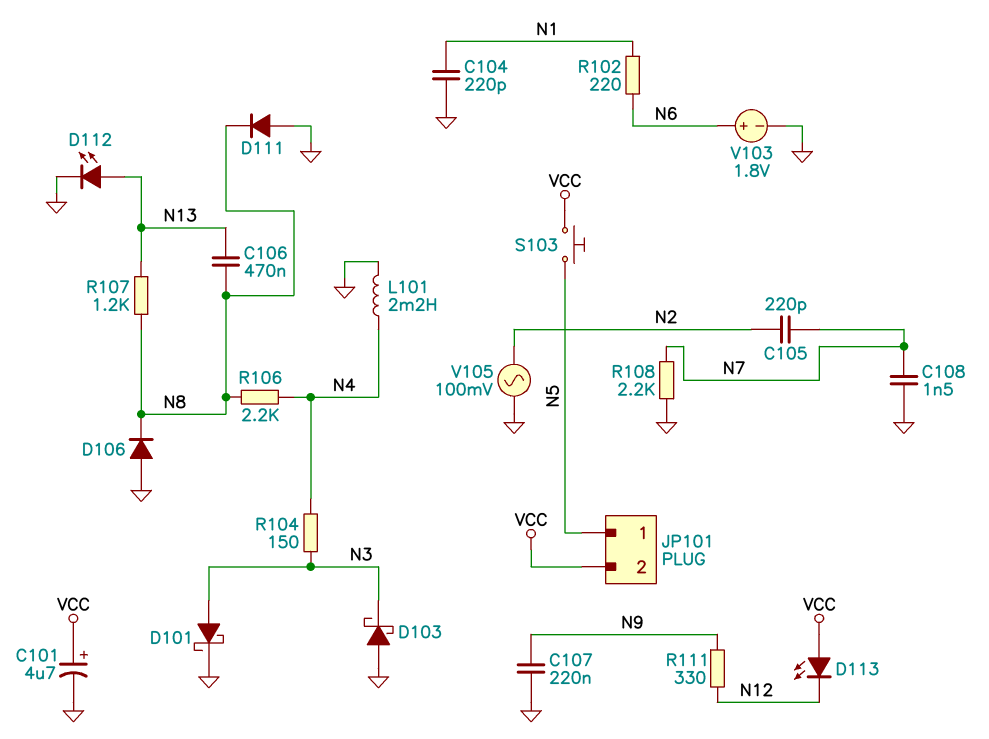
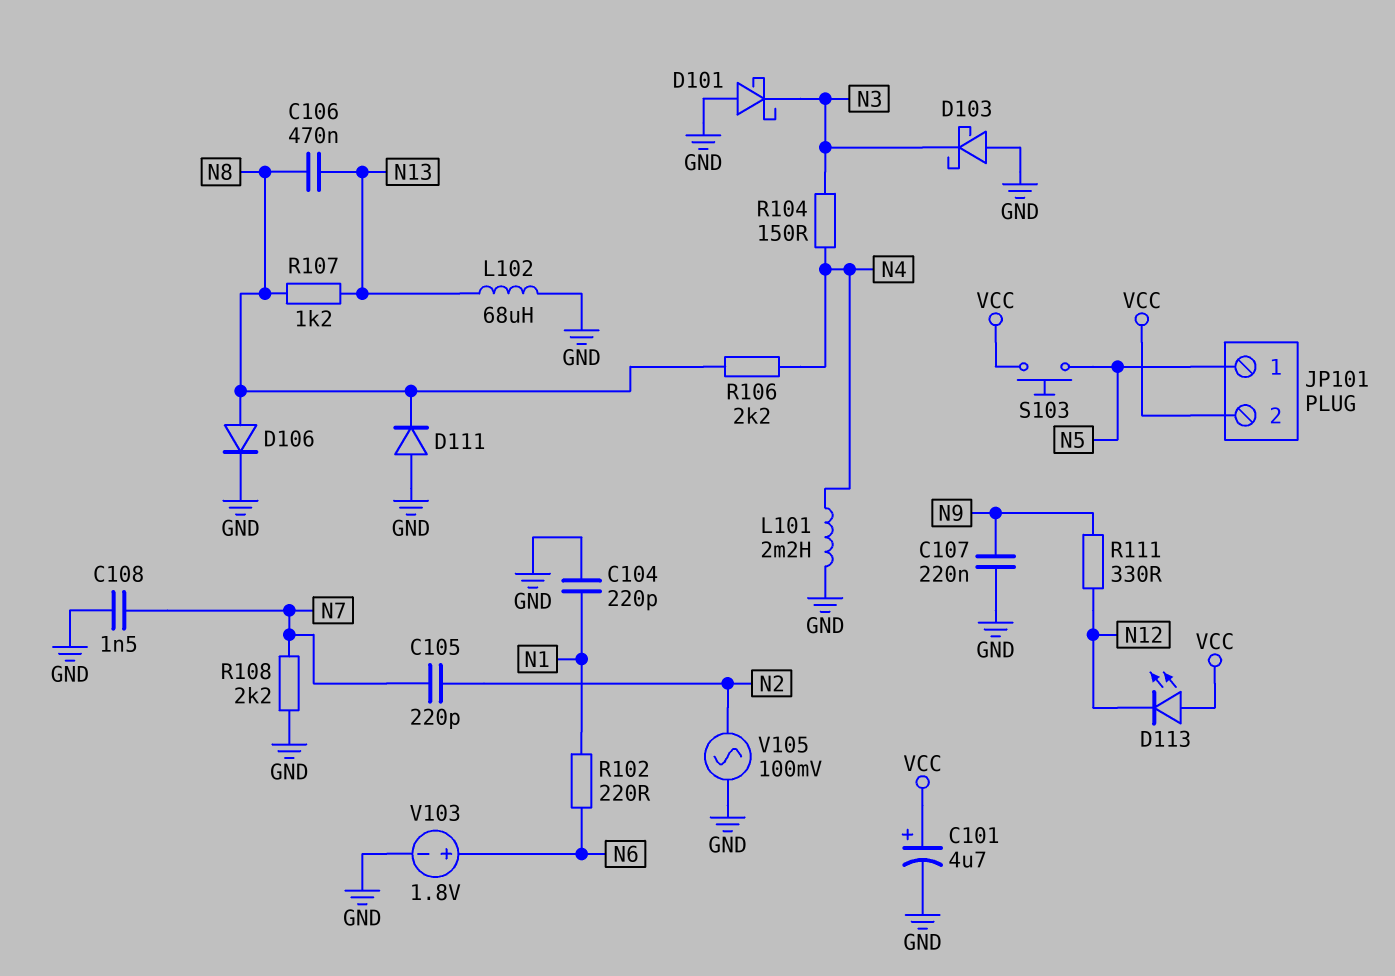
D101: schottky (A N3, K GND) -> schottky (A GND, K N3)
D106: diode (A GND, K N8) -> diode (A N8, K GND)
D112: LED (A N13, K GND) -> none
L102: none -> 68uH (GND, N13)

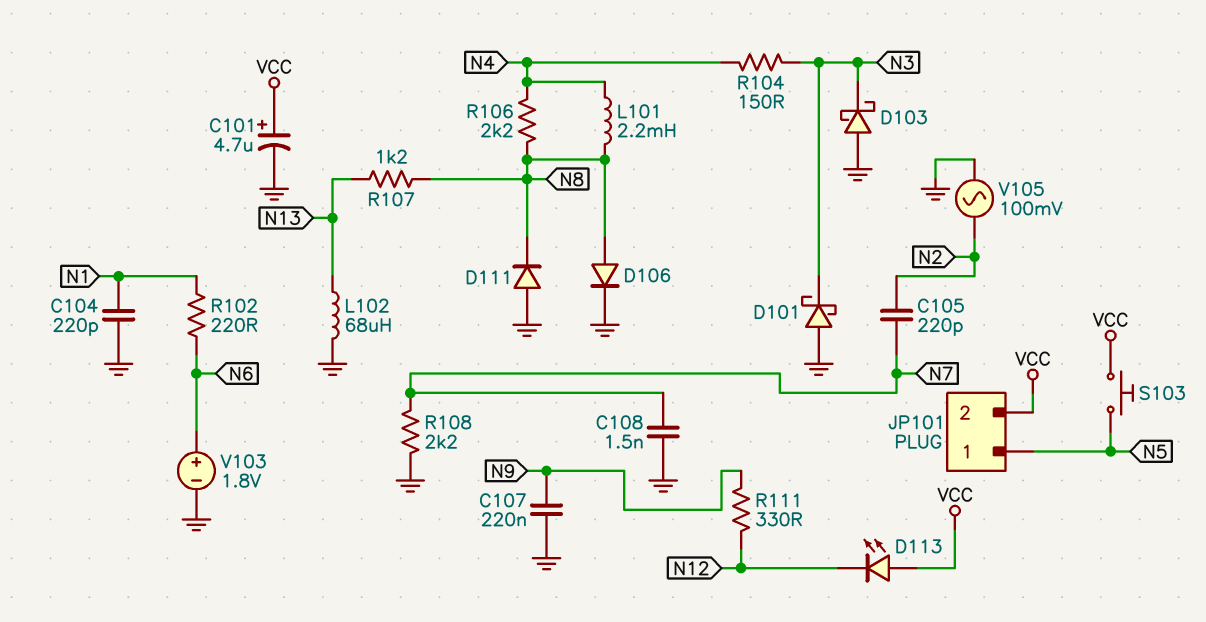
C106: 470nF (N8, N13) -> none
L101: 2.2mH (GND, N4) -> 2.2mH (N4, N8)

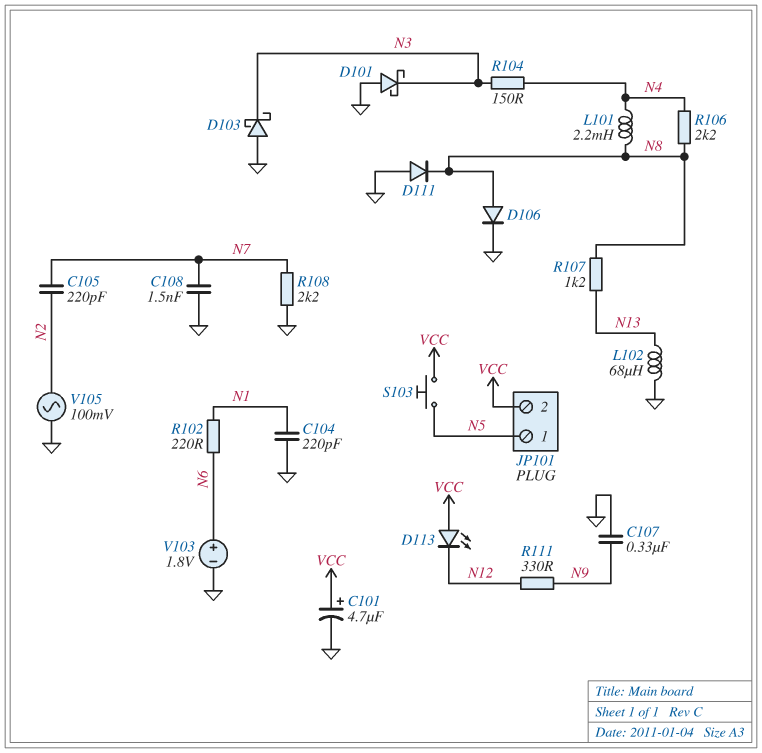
C107: 220nF (GND, N9) -> 330nF (GND, N9)

